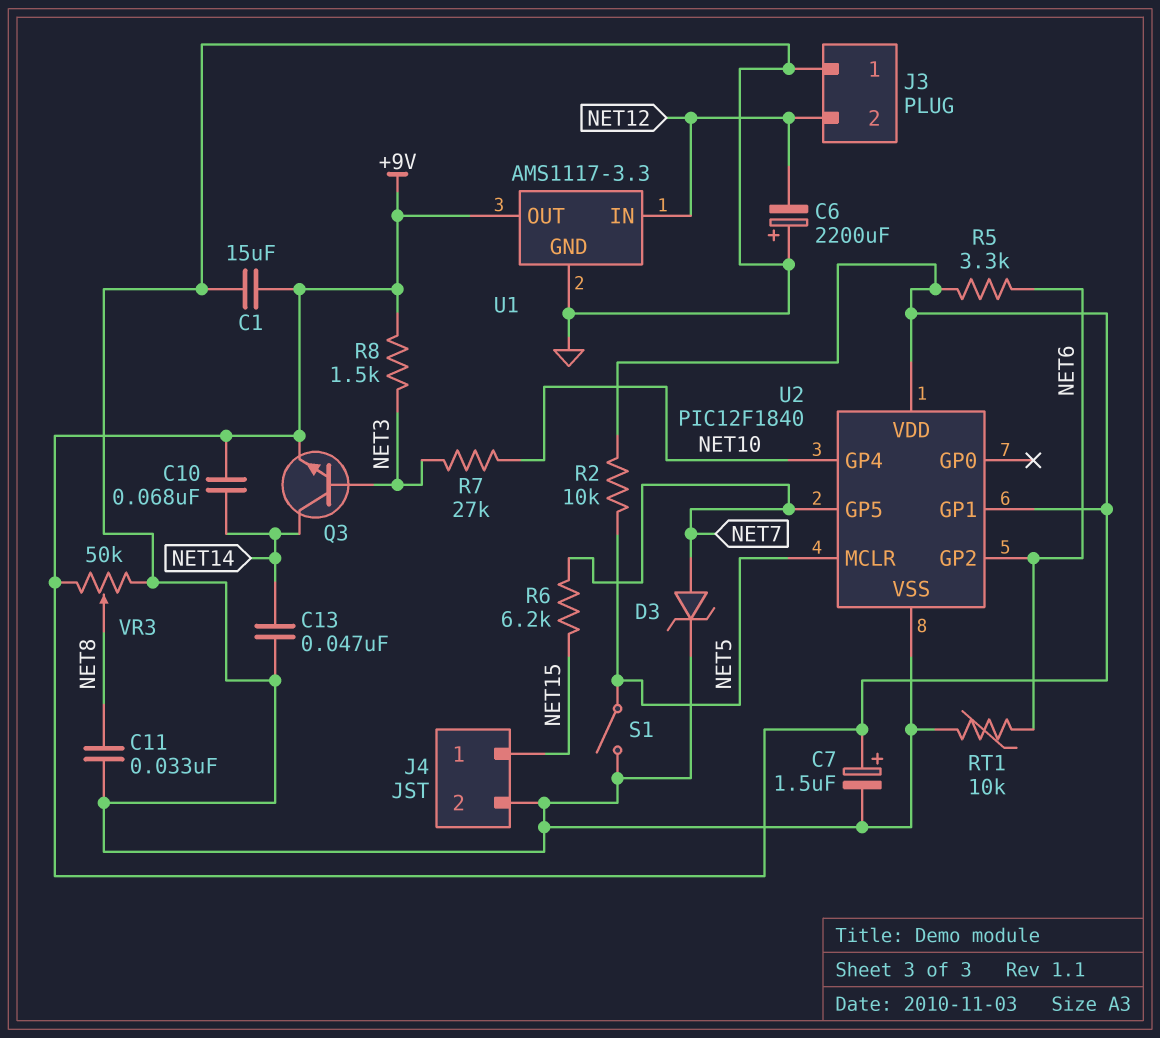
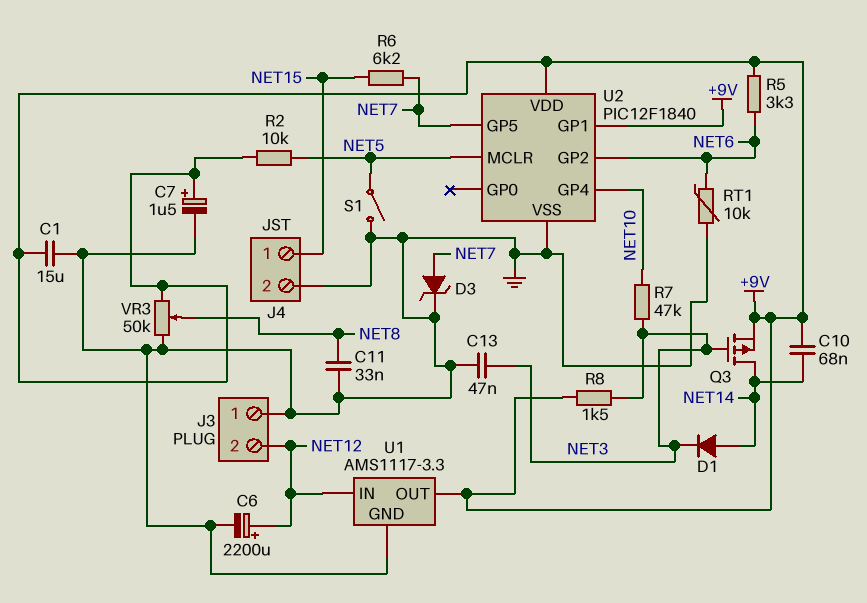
C6: 2200uF (plus GND, minus NET12) -> 2200uF (plus NET12, minus GND)
C13: 47nF (GND, NET14) -> 47nF (GND, NET3)
D1: none -> diode (A NET14, K NET3)
Q3: NPN (B NET3, C NET14, E +9V) -> PMOS (G NET3, D NET14, S +9V)
R7: 27k (NET3, NET10) -> 47k (NET3, NET10)

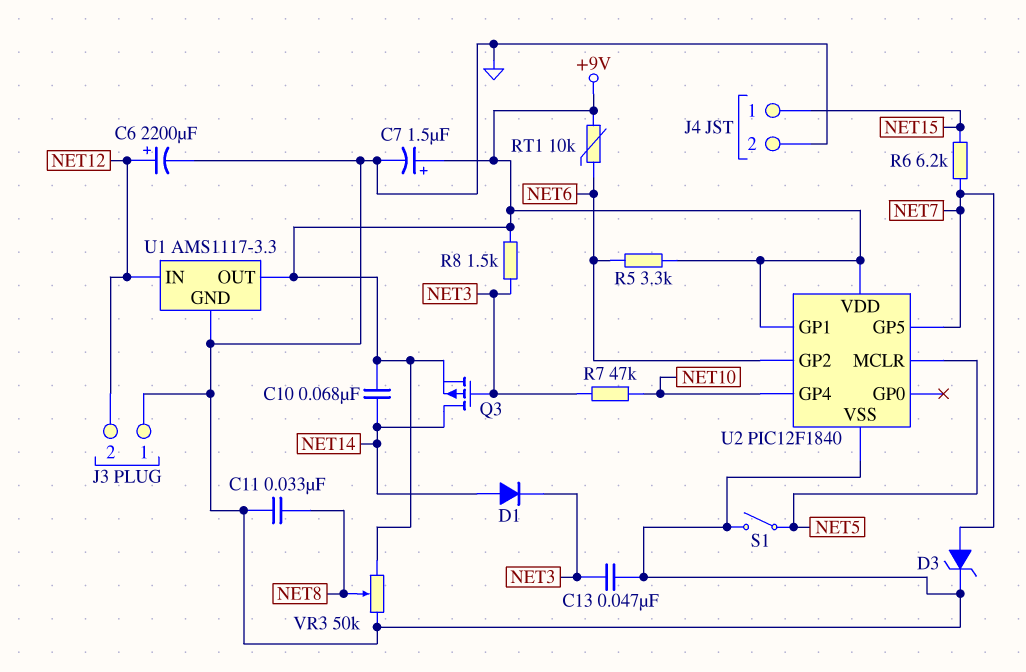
C1: 15uF (+9V, GND) -> none
R2: 10k (+9V, NET5) -> none
RT1: 10k (GND, NET6) -> 10k (+9V, NET6)

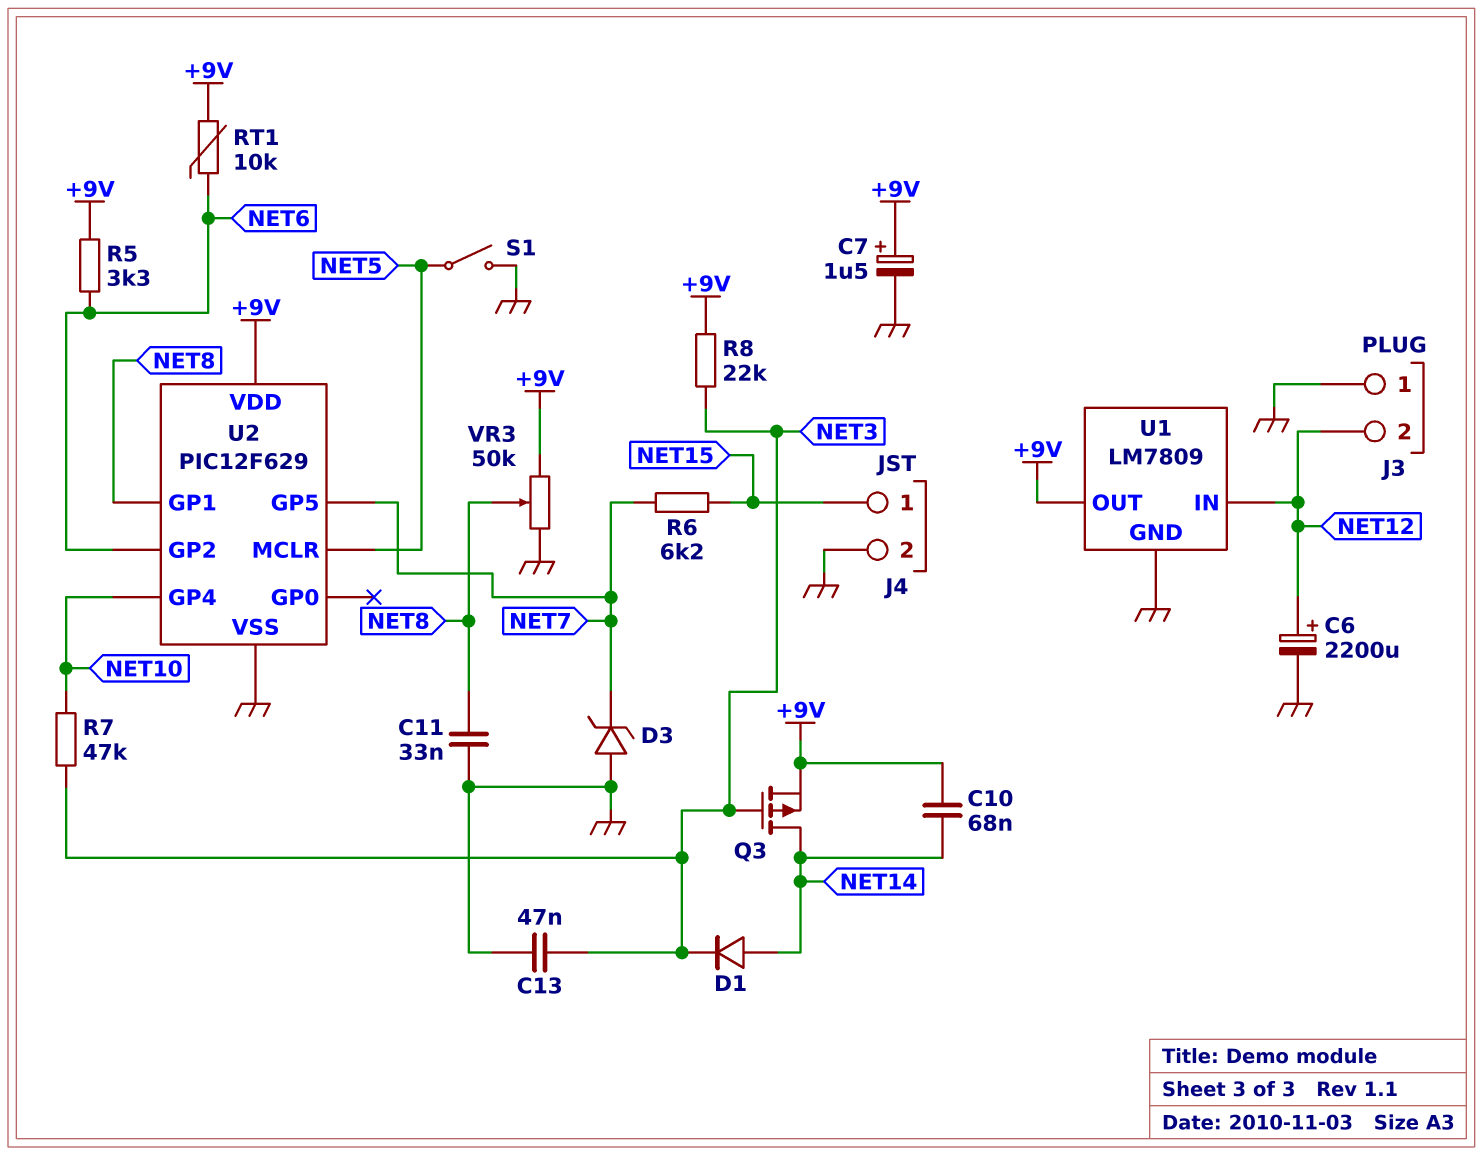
D3: zener (A NET7, K GND) -> zener (A GND, K NET7)
R8: 1.5k (+9V, NET3) -> 22k (+9V, NET3)
U1: AMS1117-3.3 -> LM7809
U2: PIC12F1840 -> PIC12F629
U2 pin GP1: +9V -> NET8

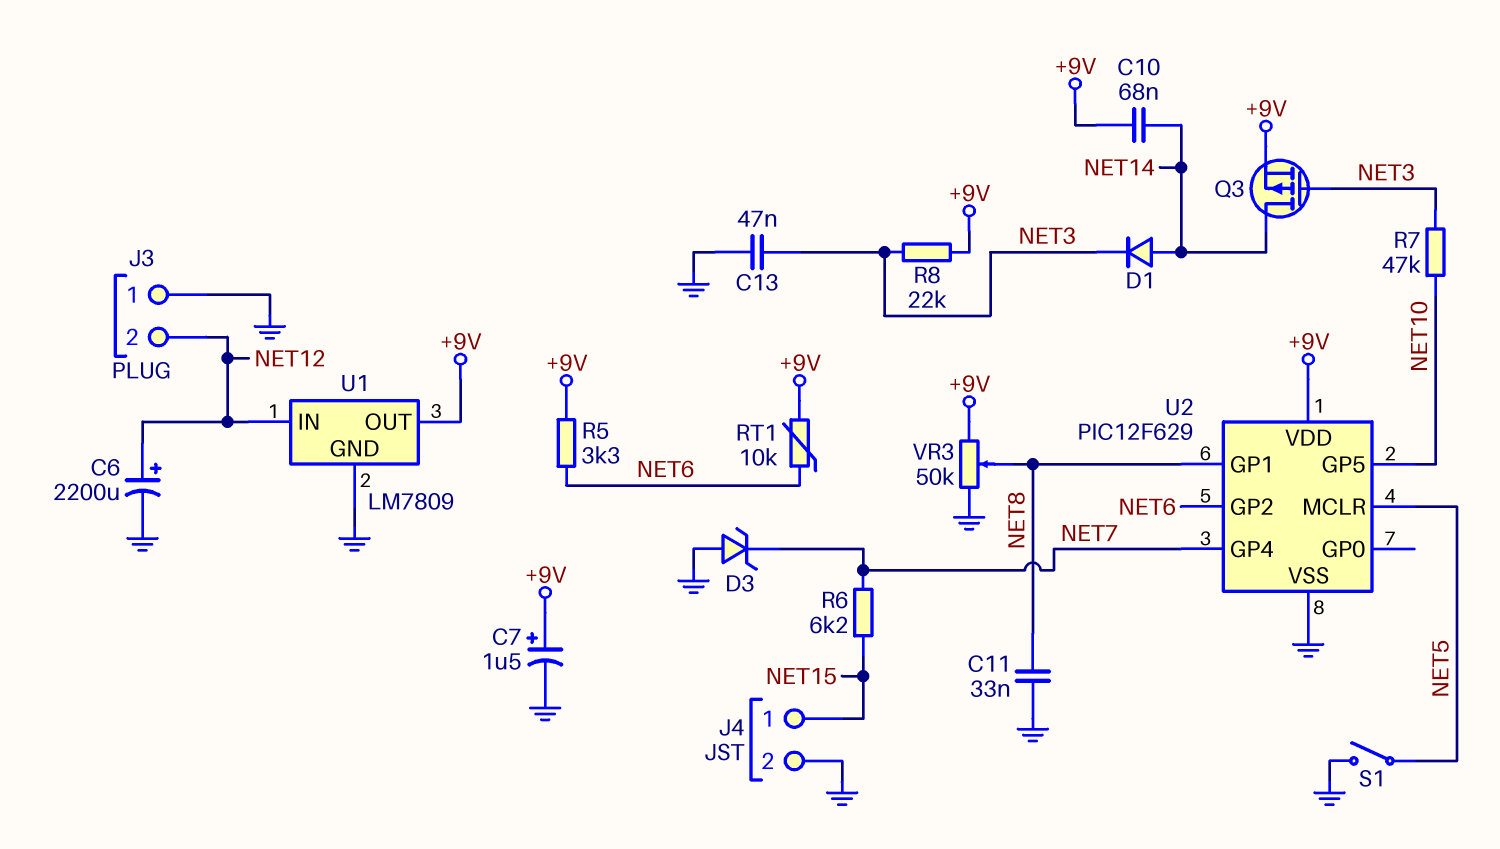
U2 pin GP4: NET10 -> NET7
U2 pin GP5: NET7 -> NET10

